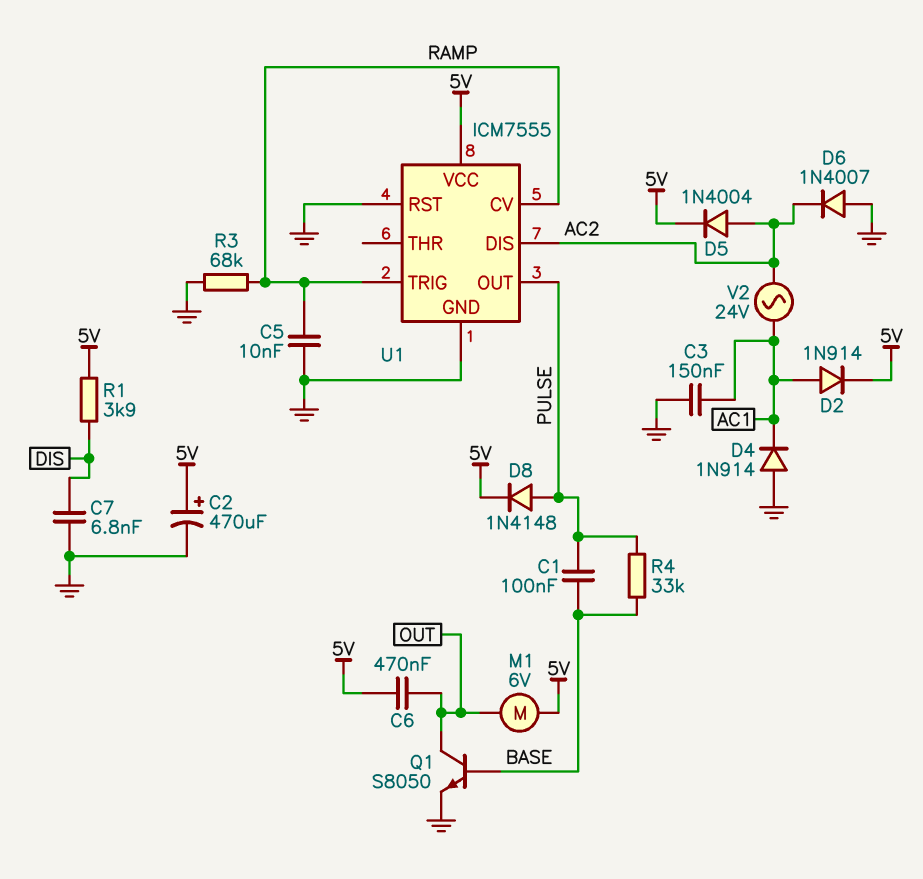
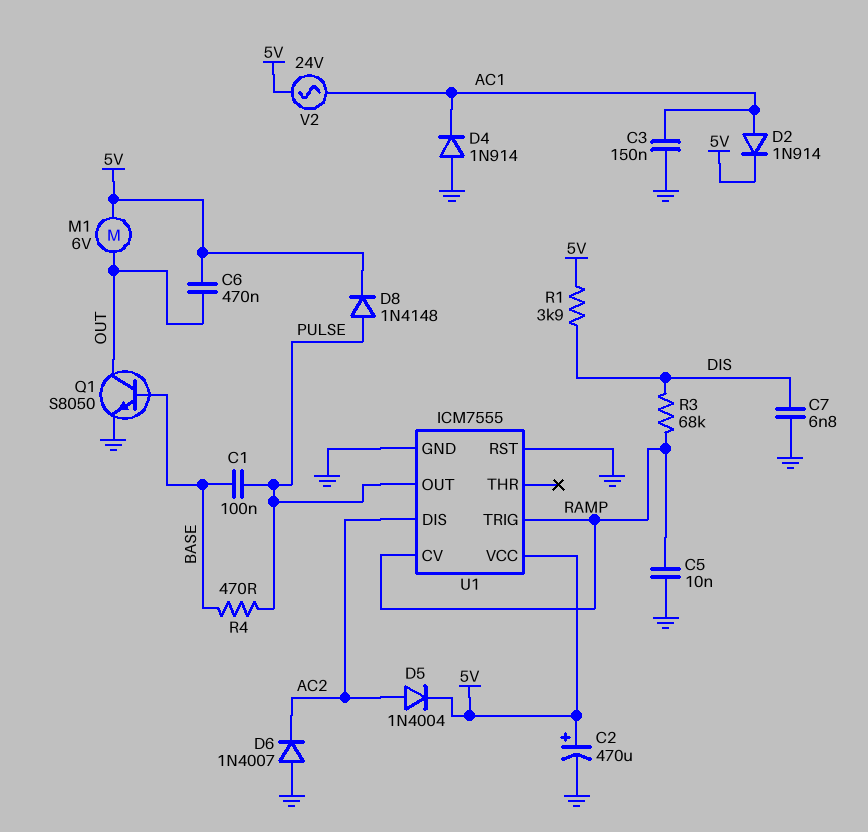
R3: 68k (GND, RAMP) -> 68k (DIS, RAMP)
R4: 33k (BASE, PULSE) -> 470 (BASE, PULSE)
V2: AC 24V (AC1, AC2) -> AC 24V (5V, AC1)

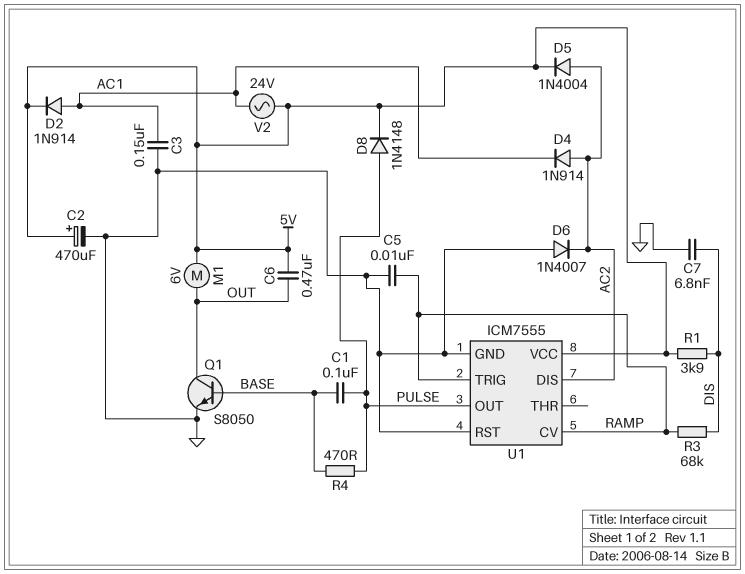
D4: diode 1N914 (A GND, K AC1) -> diode 1N914 (A AC2, K AC1)

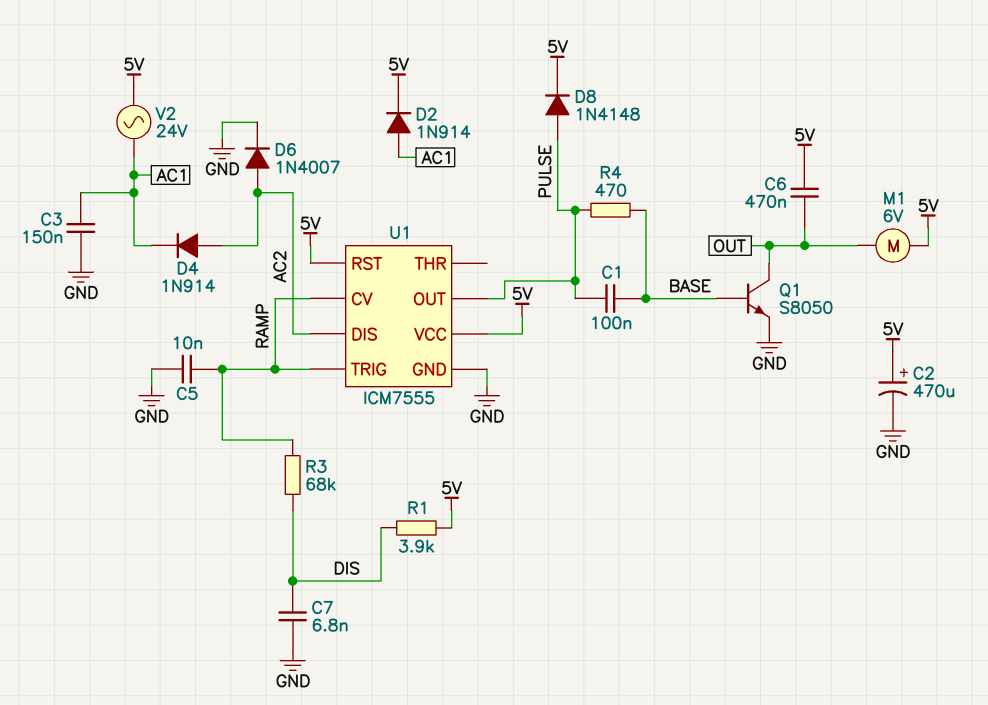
D5: diode 1N4004 (A AC2, K 5V) -> none
D6: diode 1N4007 (A GND, K AC2) -> diode 1N4007 (A AC2, K GND)
U1 pin RST: GND -> 5V

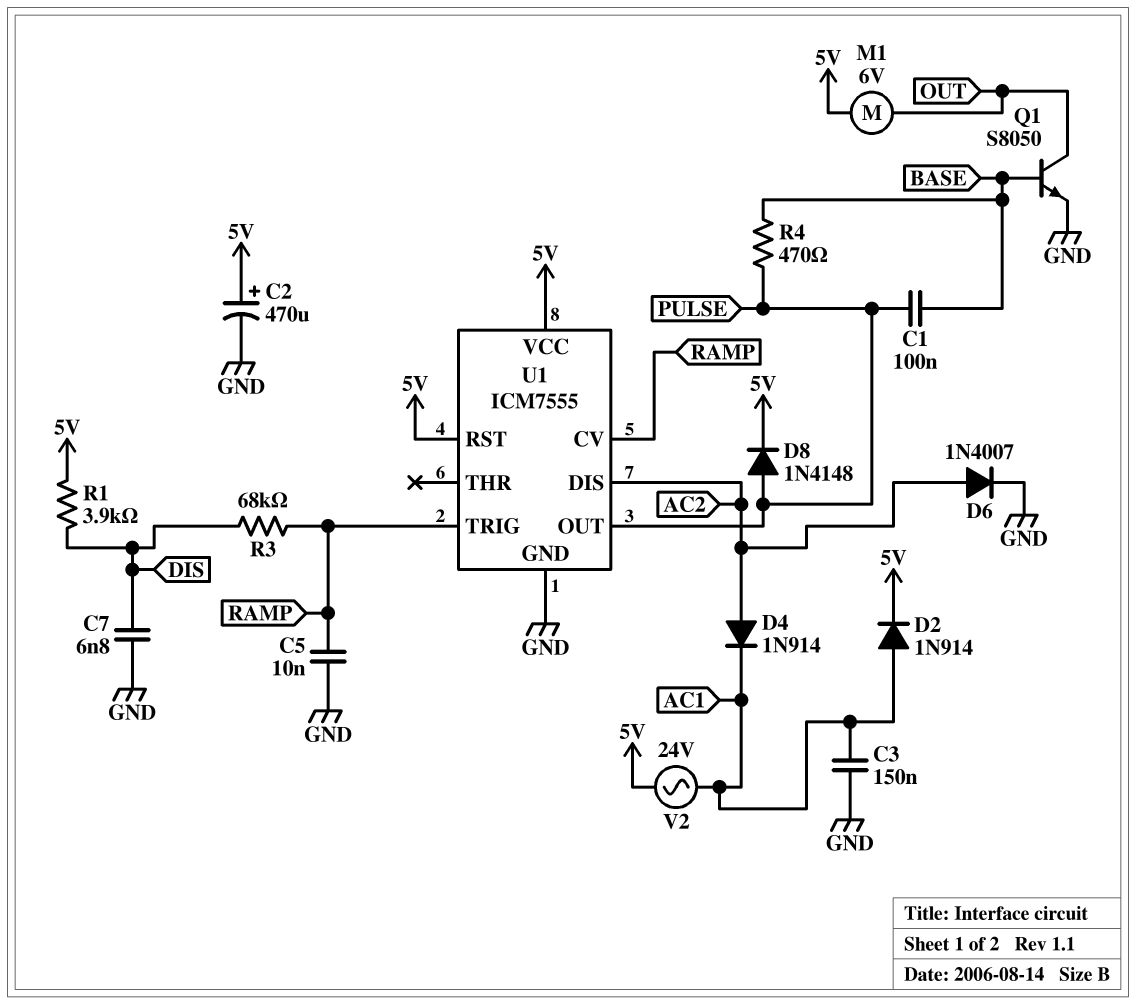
C6: 470nF (5V, OUT) -> none

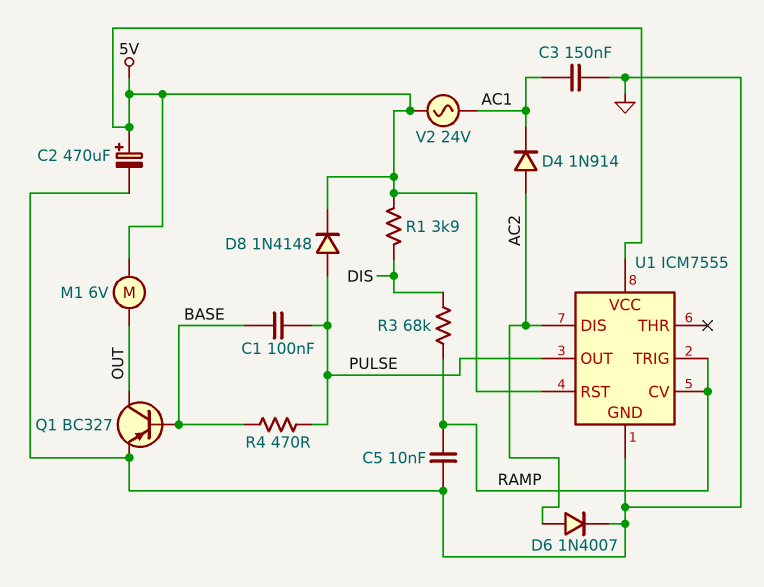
C7: 6.8nF (DIS, GND) -> none
D2: diode 1N914 (A AC1, K 5V) -> none
Q1: NPN S8050 (B BASE, C OUT, E GND) -> PNP BC327 (B BASE, C OUT, E GND)

